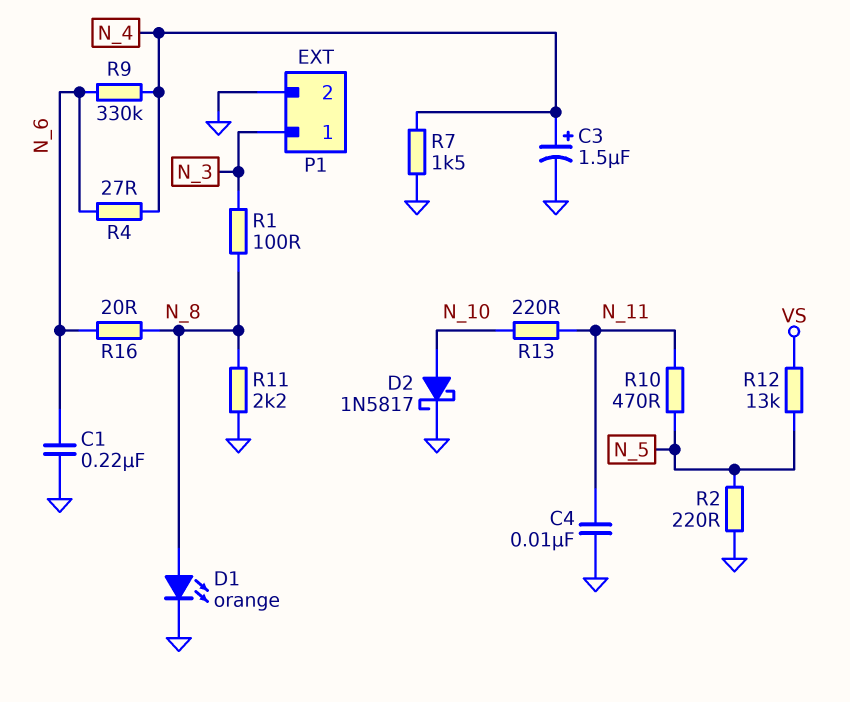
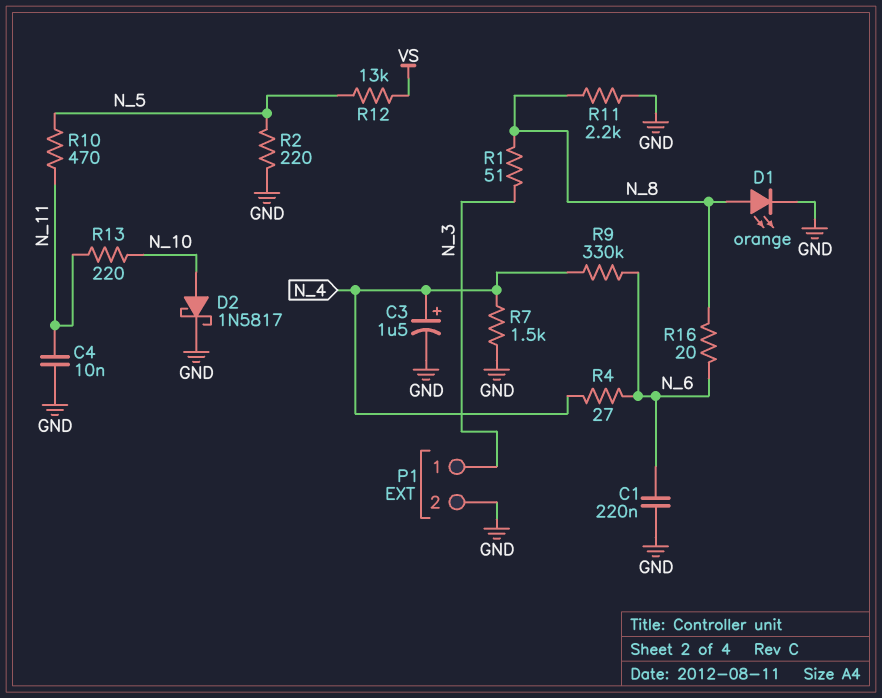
R1: 100 (N_3, N_8) -> 51 (N_3, N_8)

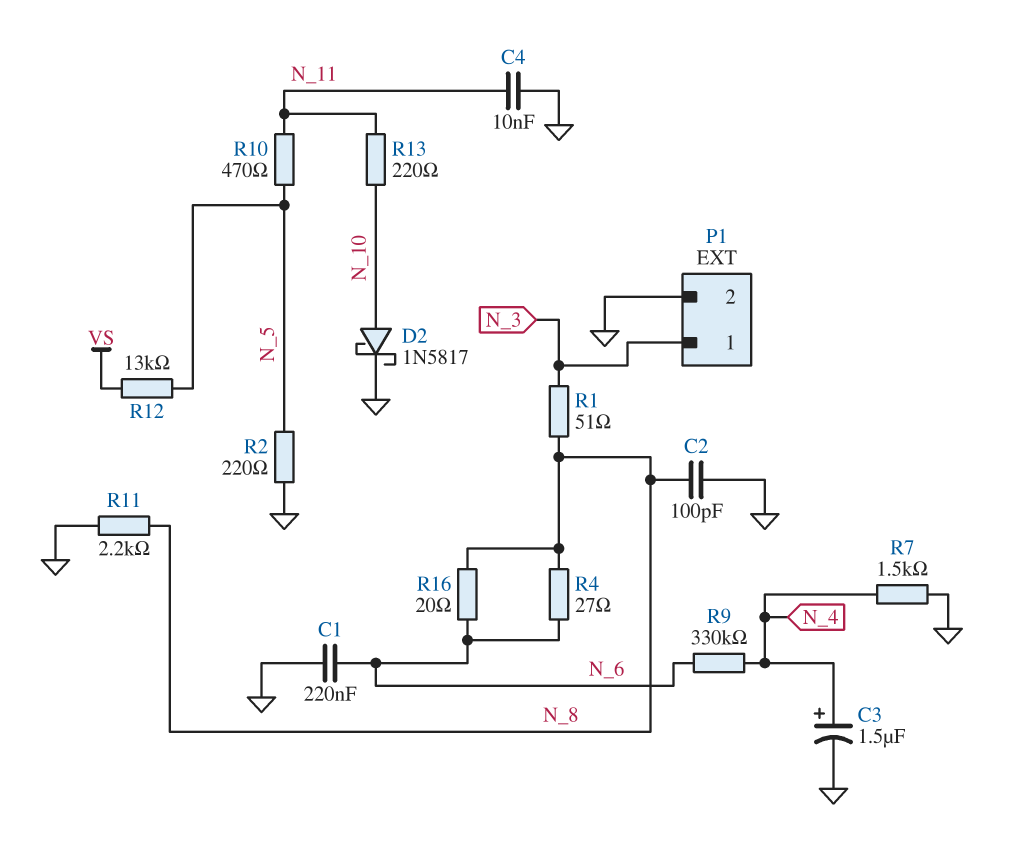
C2: none -> 100pF (GND, N_8)
D1: LED orange (A N_8, K GND) -> none
R4: 27 (N_4, N_6) -> 27 (N_6, N_8)

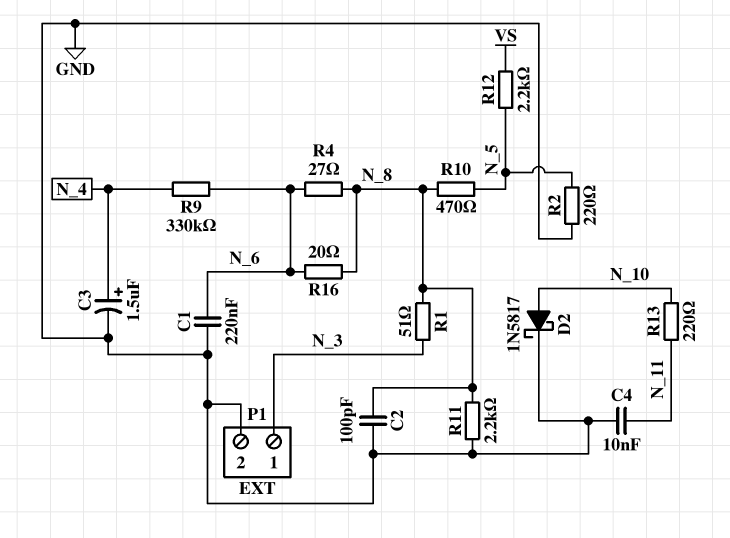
R7: 1.5k (GND, N_4) -> none
R10: 470 (N_5, N_11) -> 470 (N_5, N_8)
R12: 13k (N_5, VS) -> 2.2k (N_5, VS)

